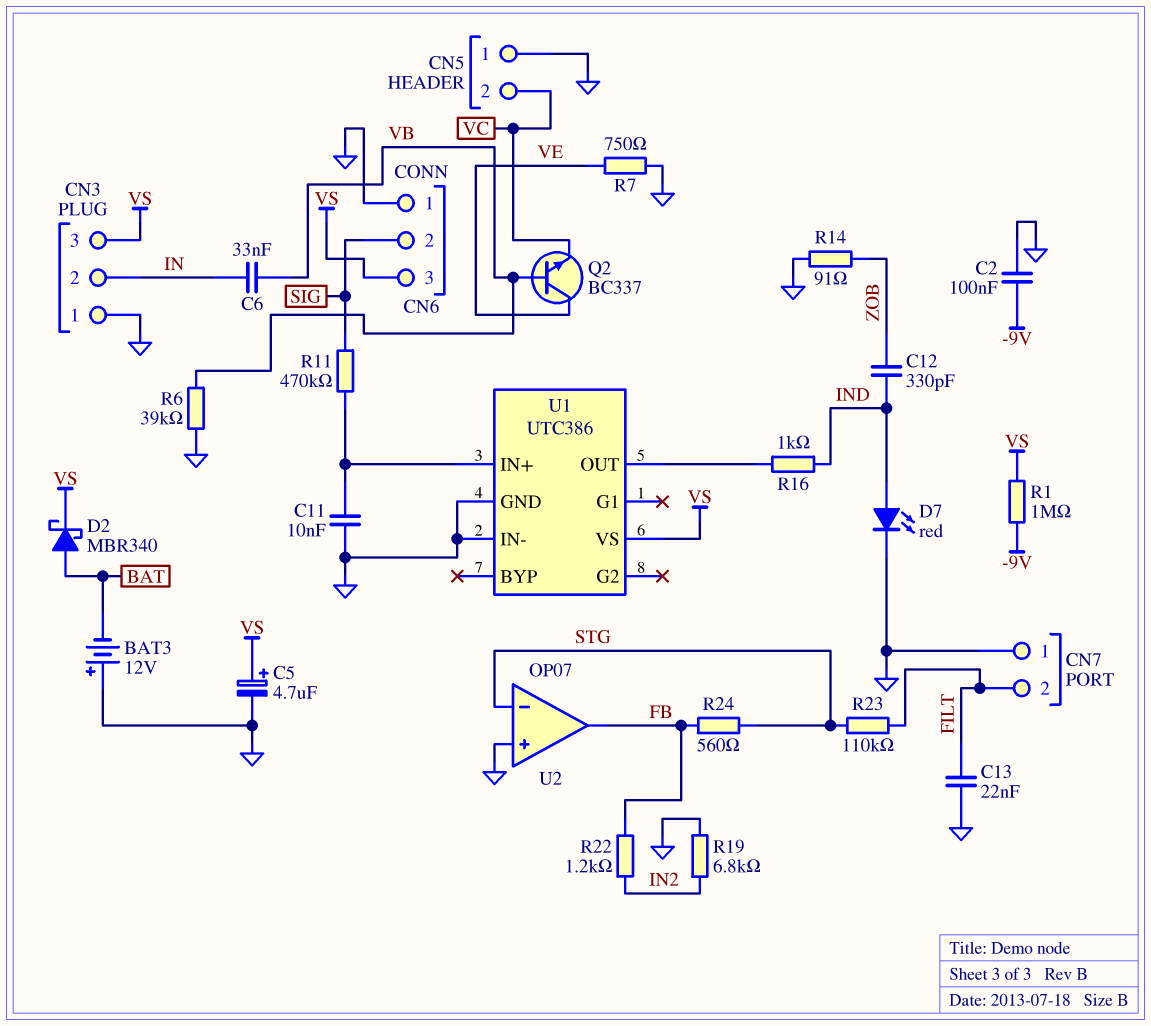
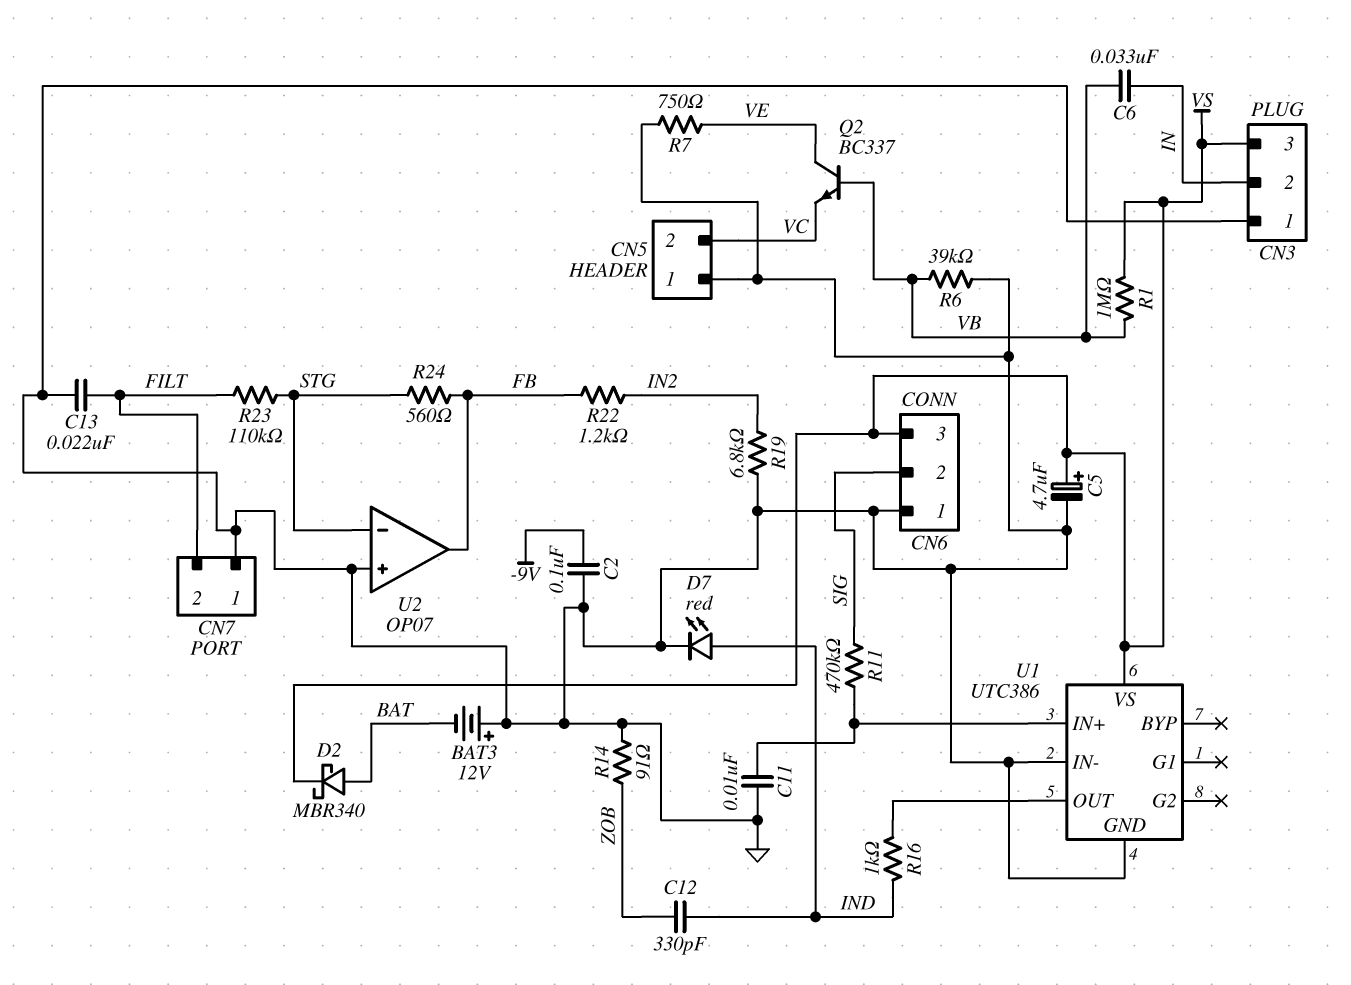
R1: 1M (-9V, VS) -> 1M (VB, VS)

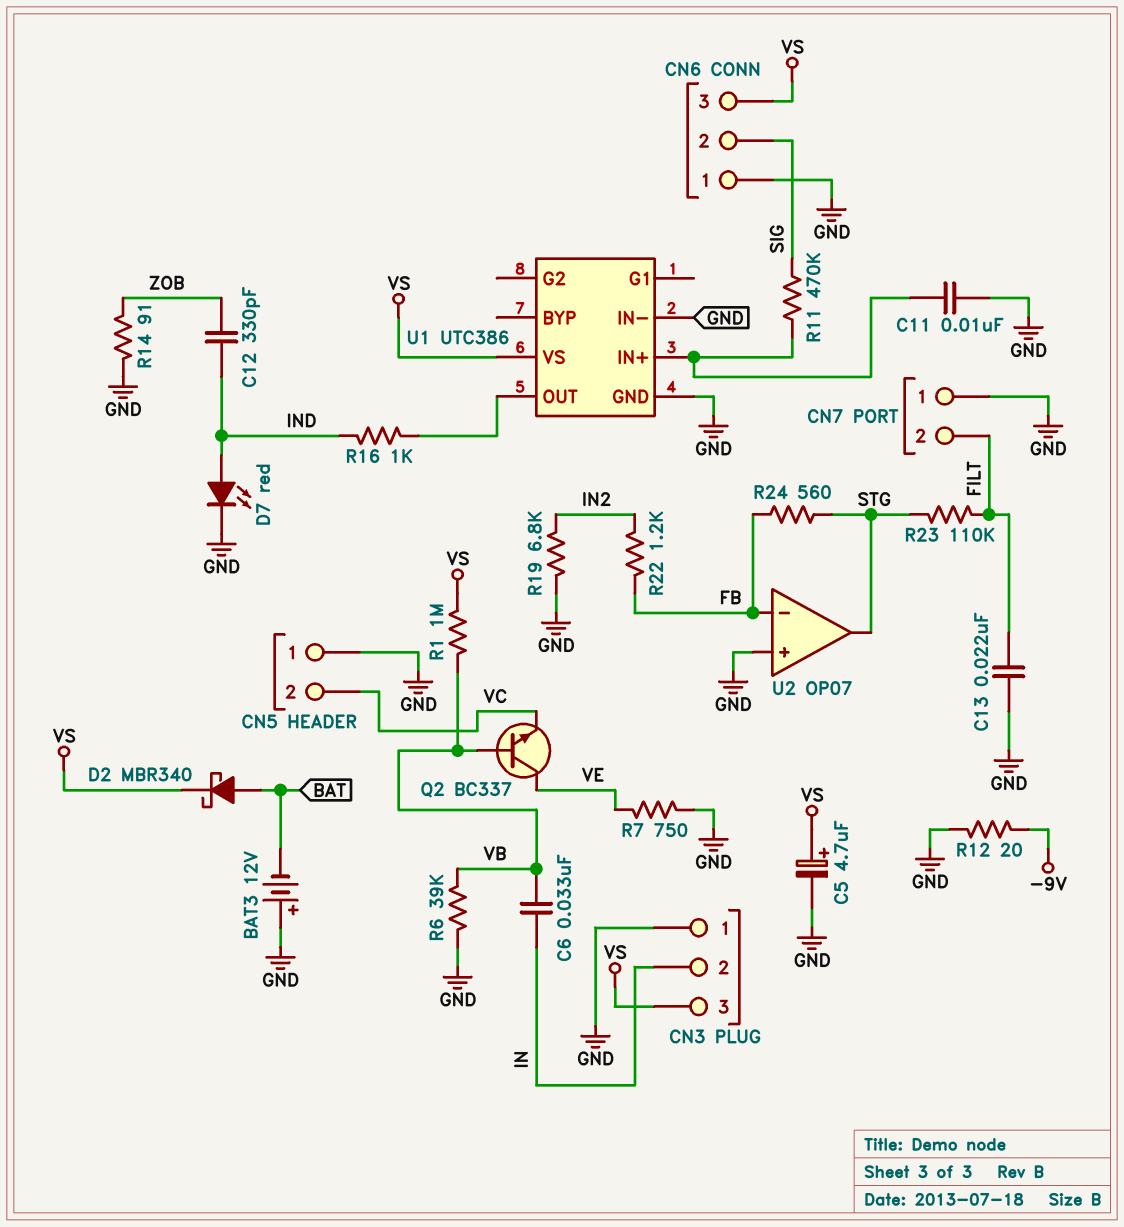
C2: 100nF (-9V, GND) -> none
R12: none -> 20 (-9V, GND)
U2 pin in-: STG -> FB
U2 pin out: FB -> STG

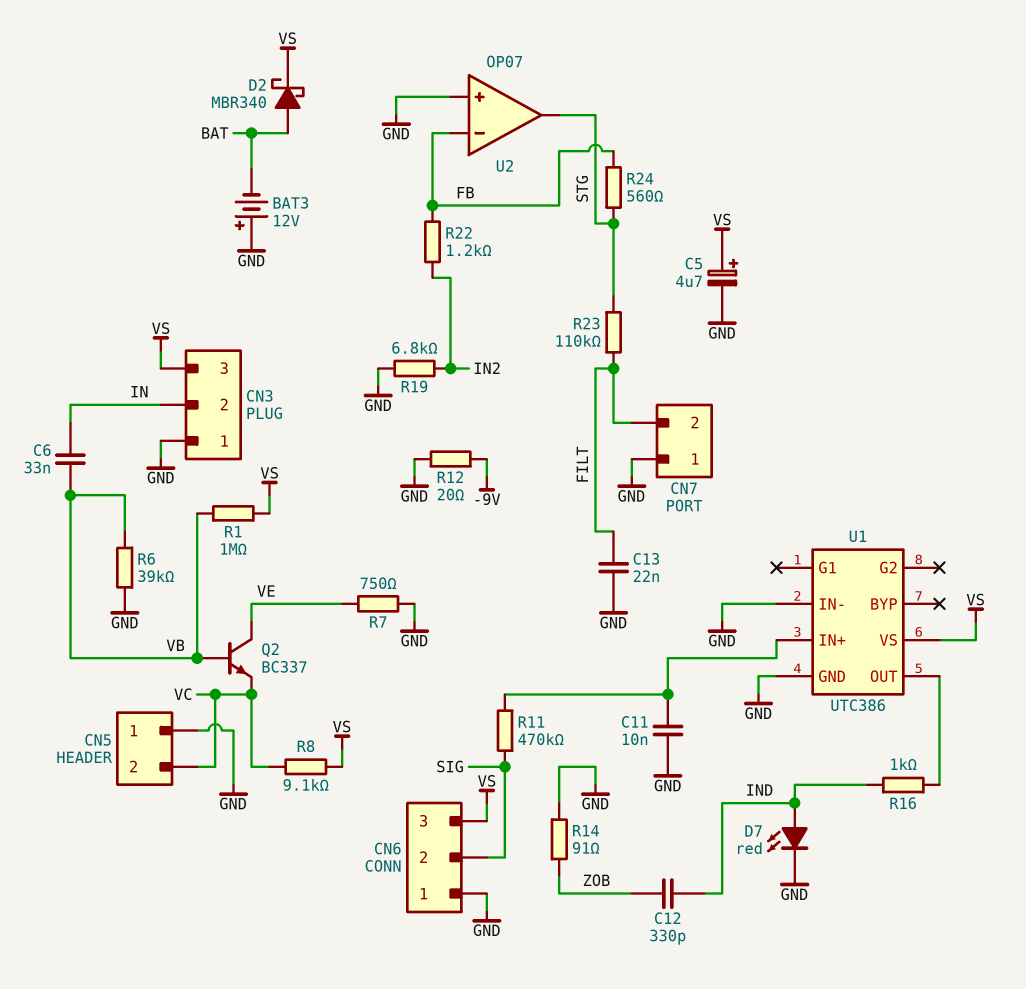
R8: none -> 9.1k (VC, VS)

